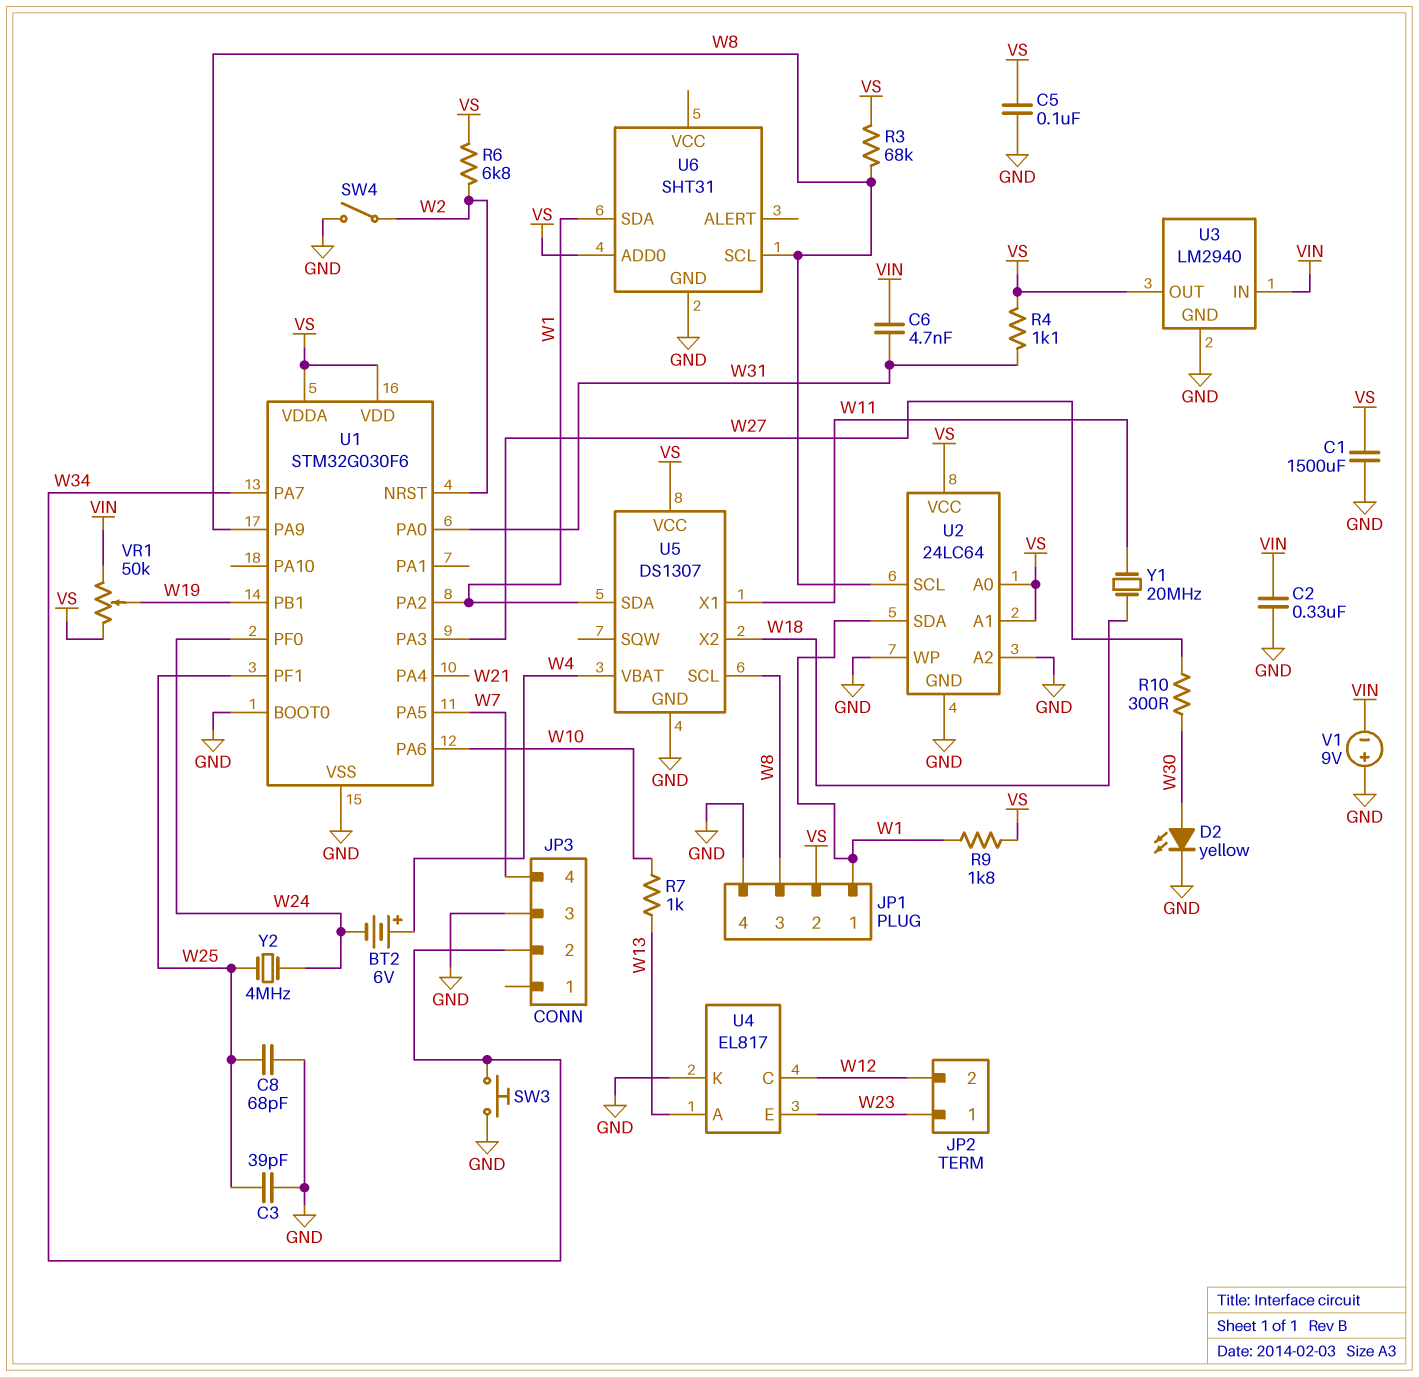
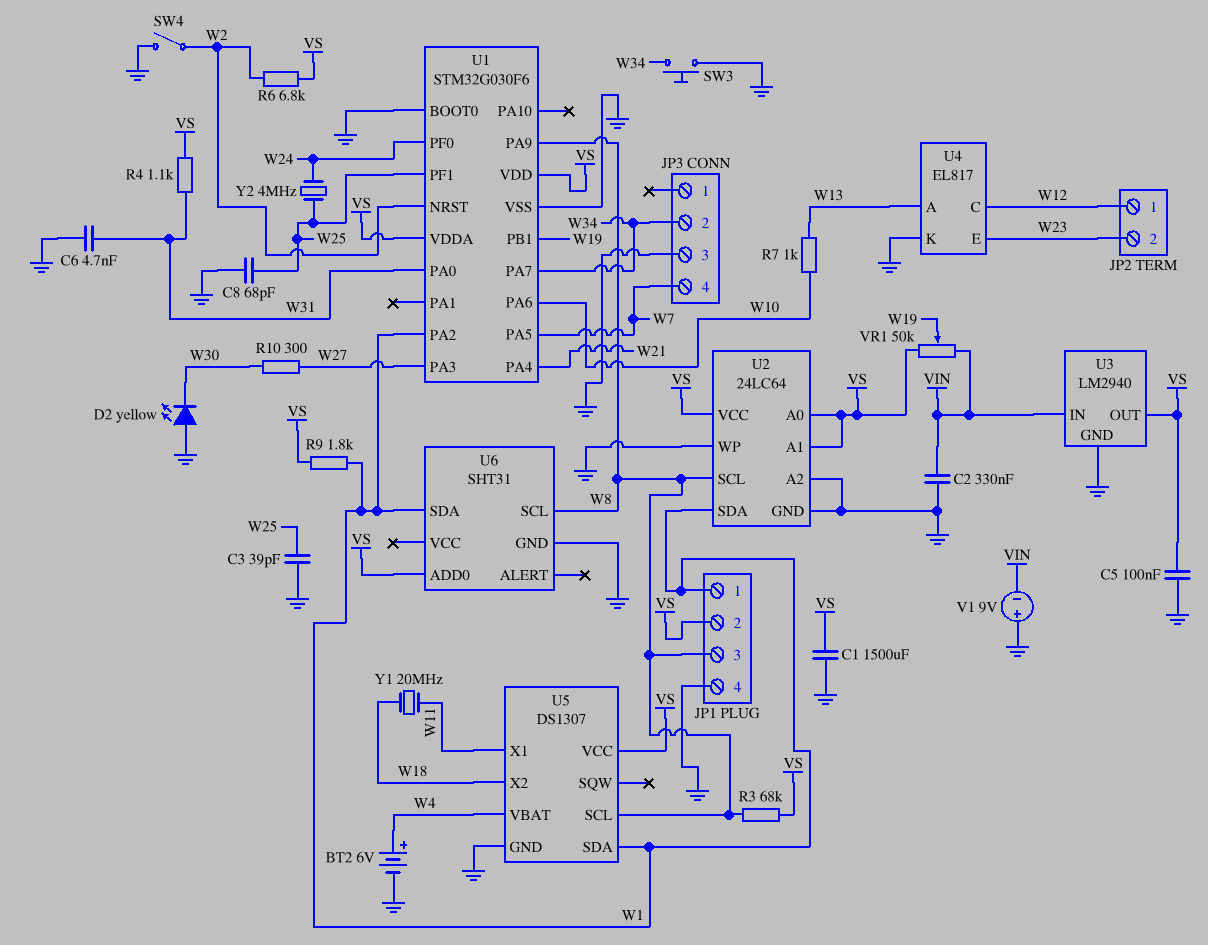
BT2: 6V (plus W4, minus W24) -> 6V (plus W4, minus GND)
C6: 4.7nF (VIN, W31) -> 4.7nF (GND, W31)
D2: LED yellow (A W30, K GND) -> LED yellow (A GND, K W30)
JP2 pin 1: W23 -> W12
JP2 pin 2: W12 -> W23

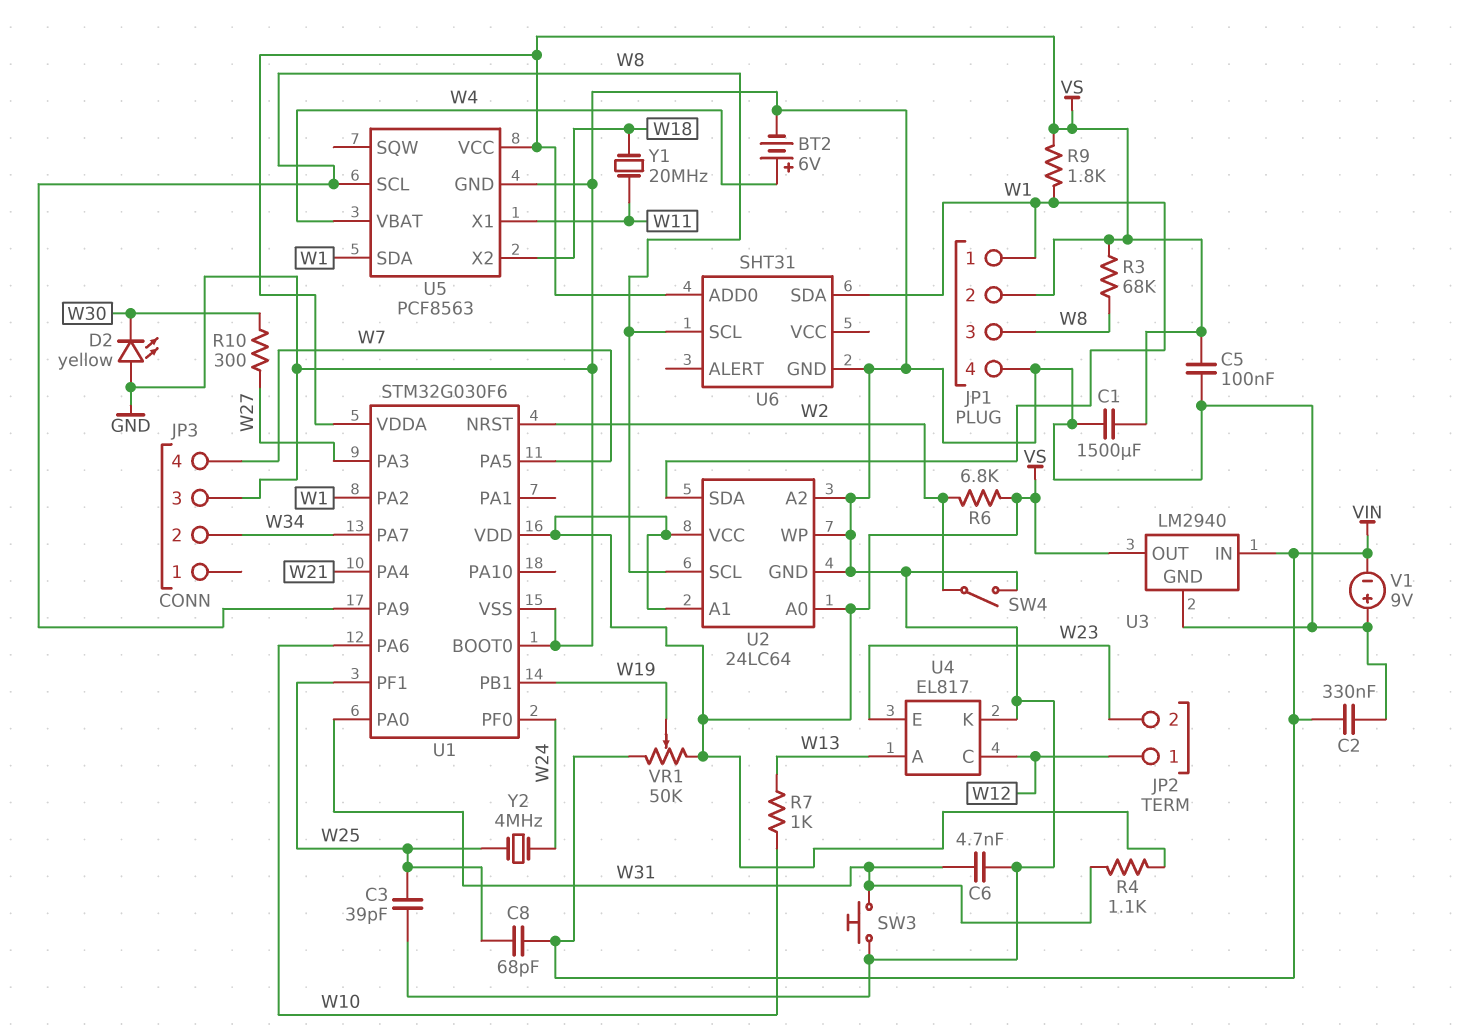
C8: 68pF (GND, W25) -> 68pF (VIN, W25)
SW3: button (GND, W34) -> button (GND, W31)
U5: DS1307 -> PCF8563

